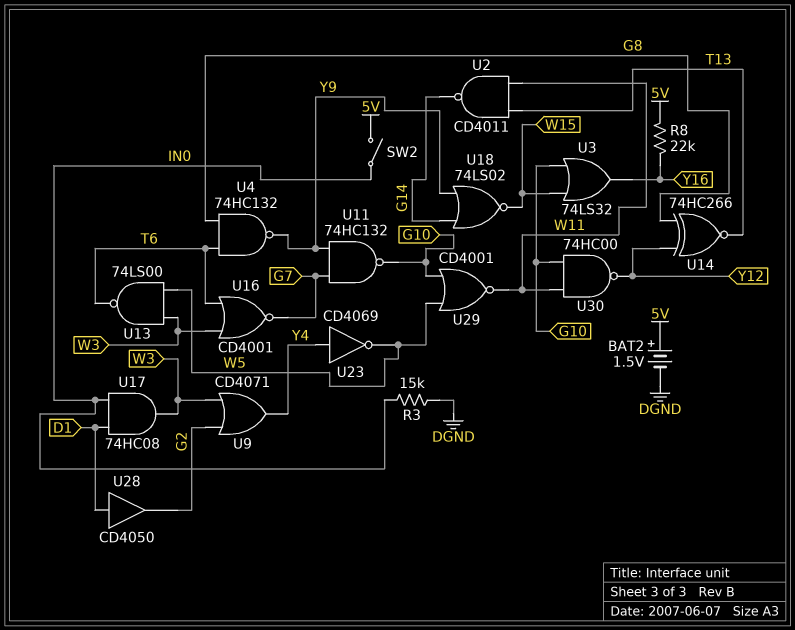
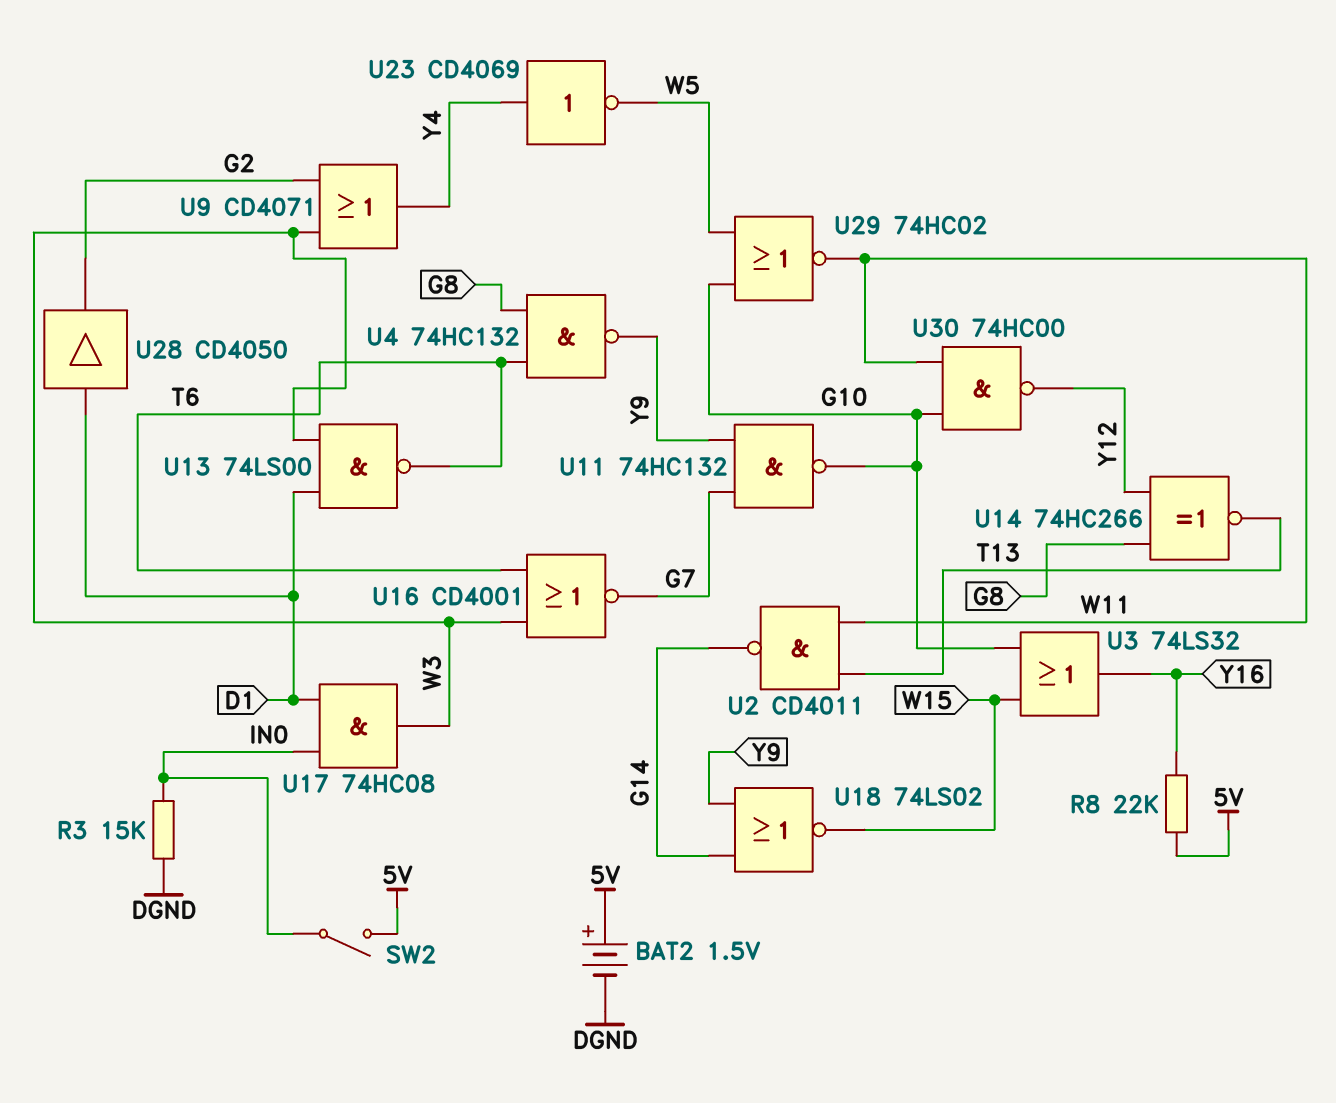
U13: NAND 74LS00 (in W3, in W5, out T6) -> NAND 74LS00 (in D1, in W3, out T6)
U29: NOR CD4001 (in G10, in W5, out W11) -> NOR 74HC02 (in G10, in W5, out W11)

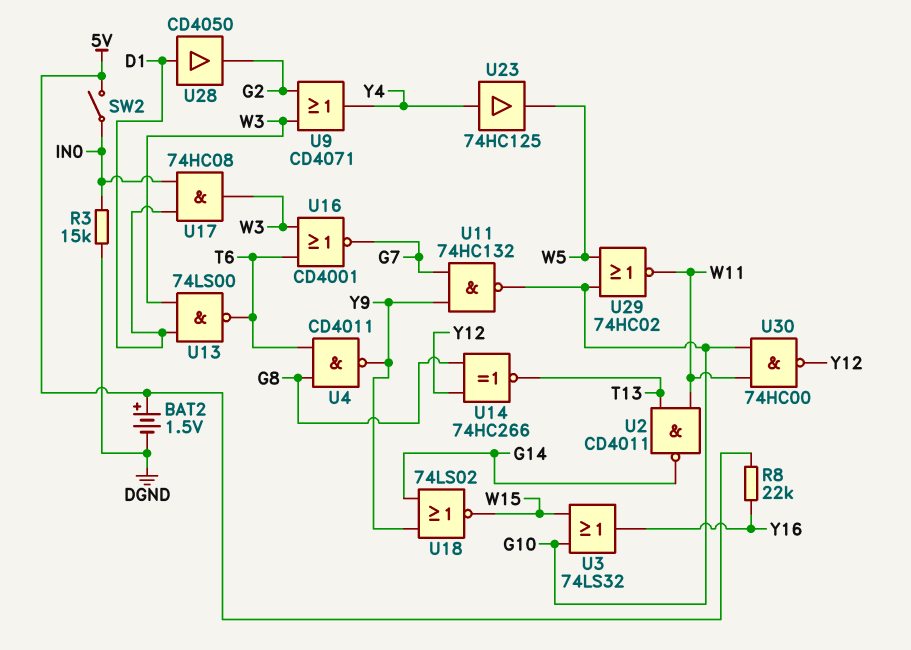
U4: NAND 74HC132 (in G8, in T6, out Y9) -> NAND CD4011 (in G8, in T6, out Y9)
U23: NOT CD4069 (in Y4, out W5) -> buffer 74HC125 (in Y4, out W5)

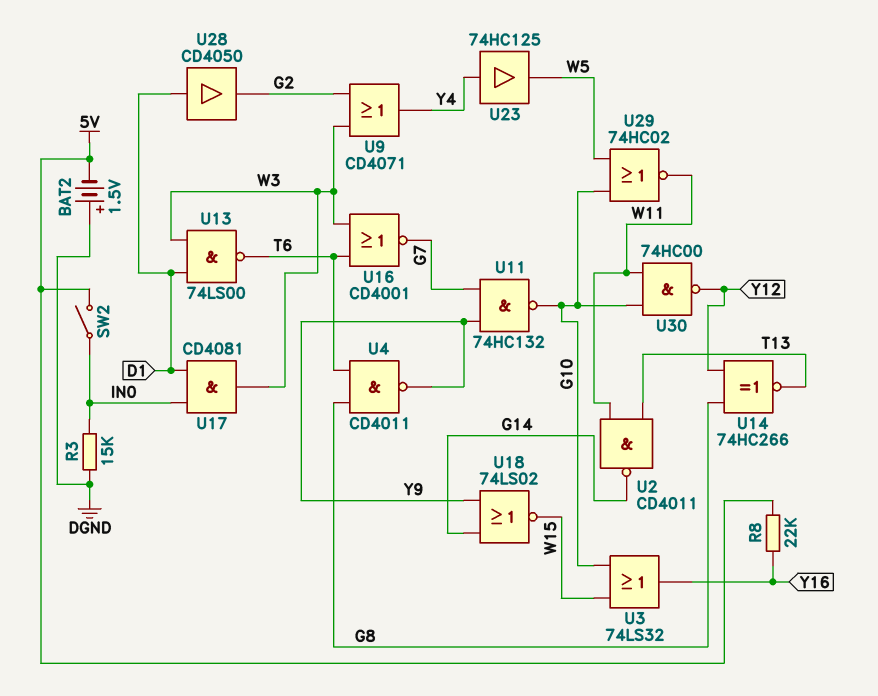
BAT2: 1.5V (plus 5V, minus DGND) -> 1.5V (plus DGND, minus 5V)
U17: AND 74HC08 (in D1, in IN0, out W3) -> AND CD4081 (in D1, in IN0, out W3)

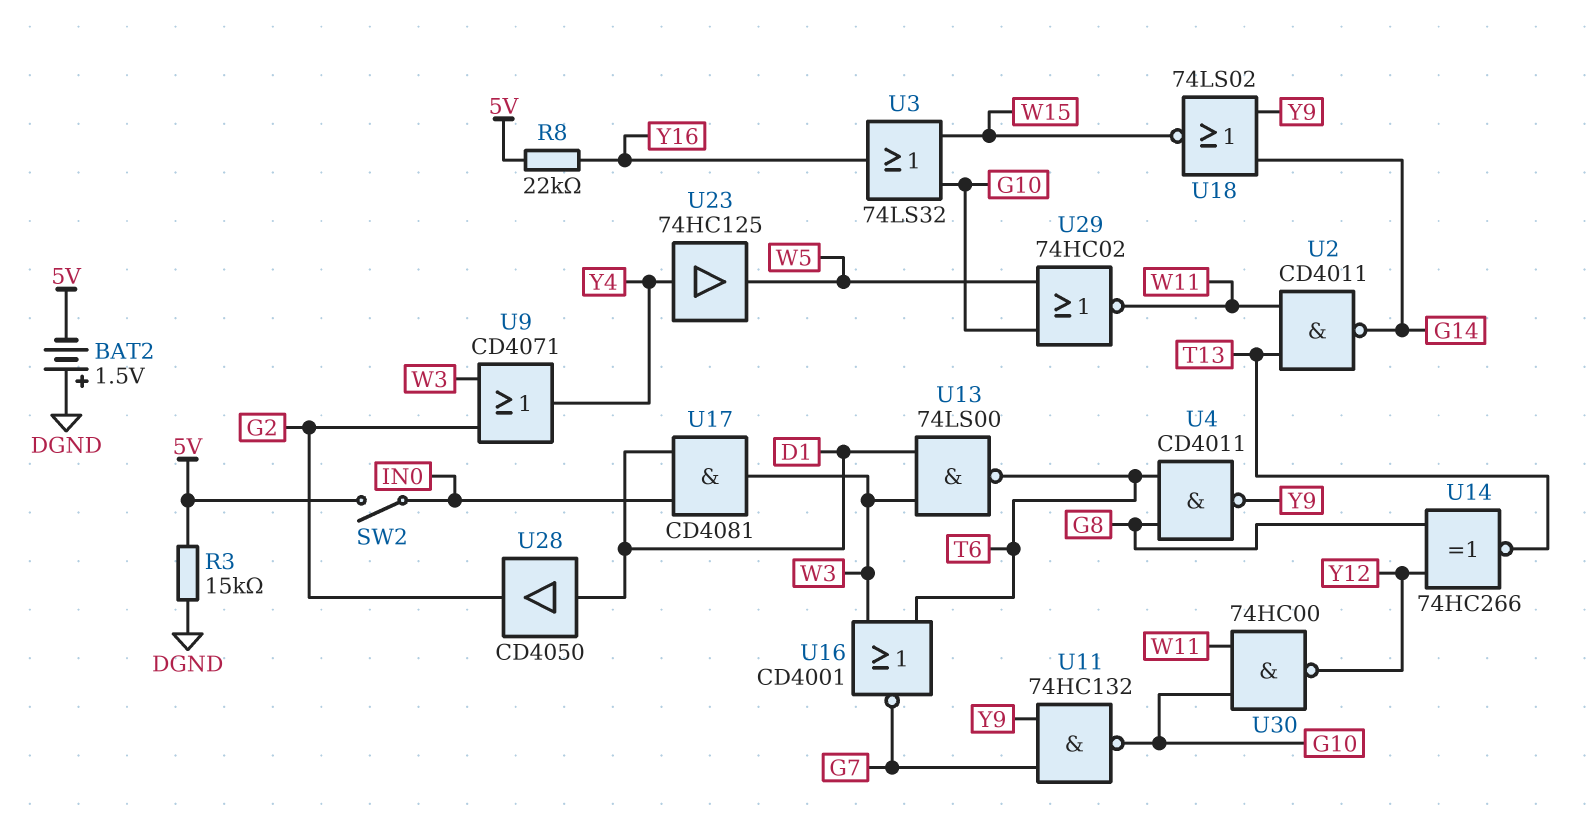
R3: 15k (DGND, IN0) -> 15k (5V, DGND)

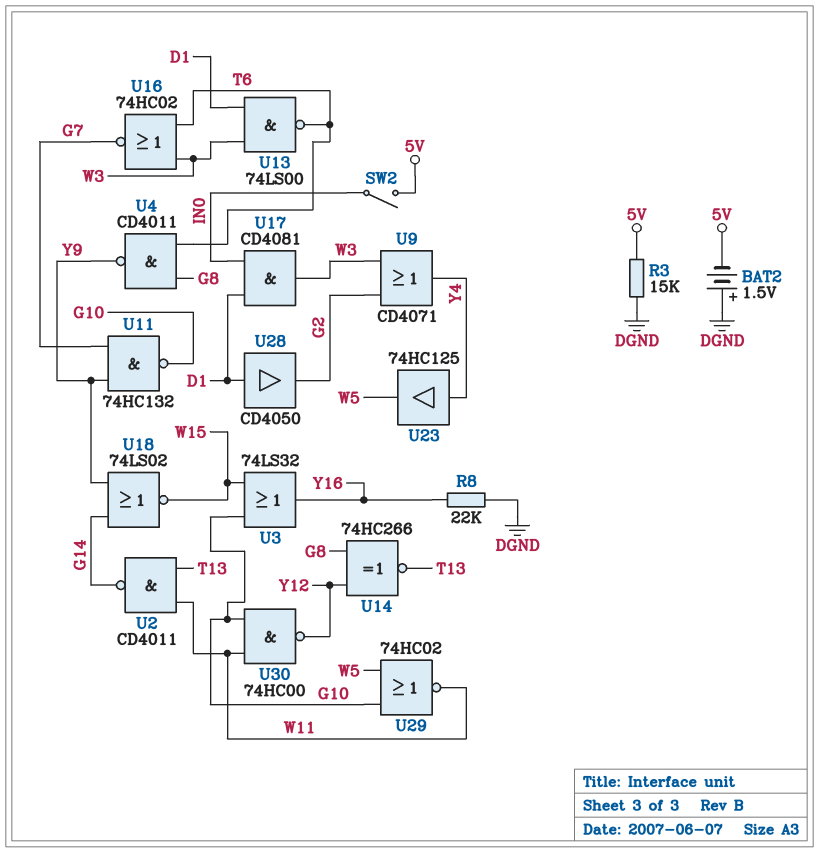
R8: 22k (5V, Y16) -> 22k (DGND, Y16)
U16: NOR CD4001 (in T6, in W3, out G7) -> NOR 74HC02 (in T6, in W3, out G7)

